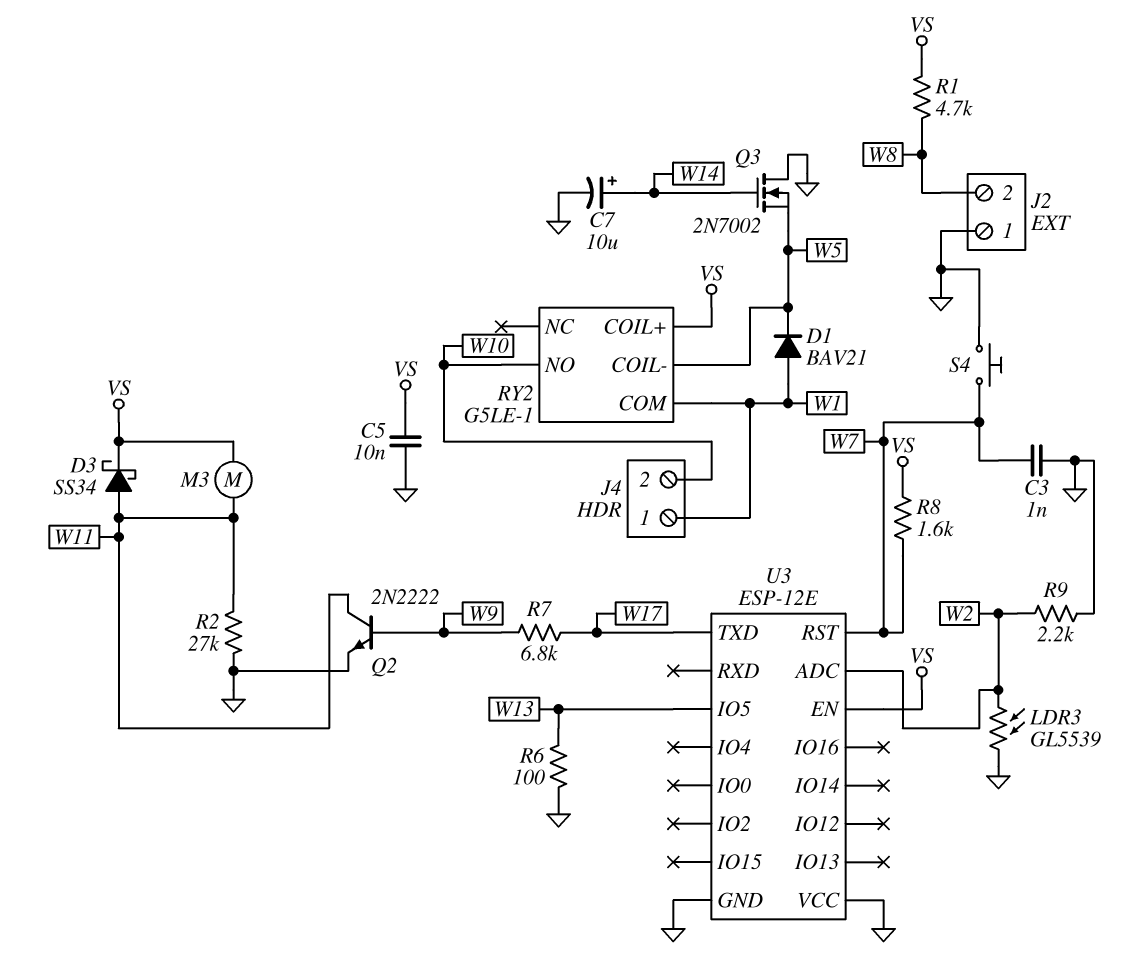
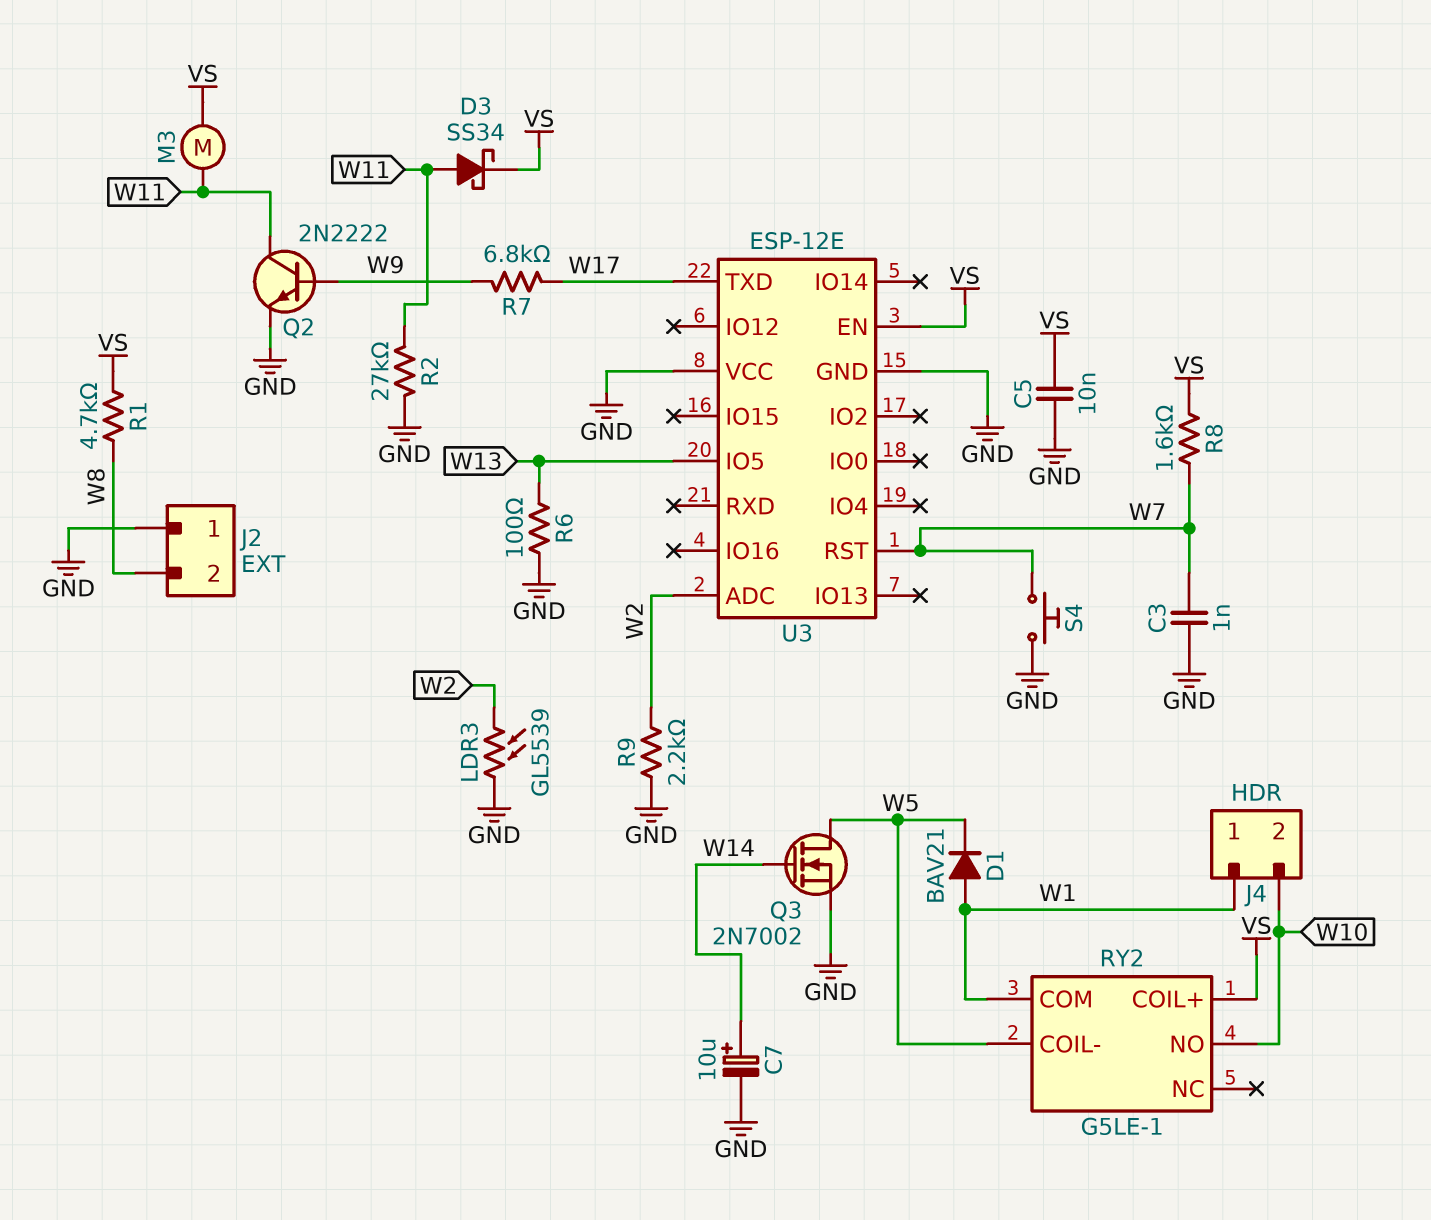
Q3: NMOS 2N7002 (G W14, D GND, S W5) -> NMOS 2N7002 (G W14, D W5, S GND)

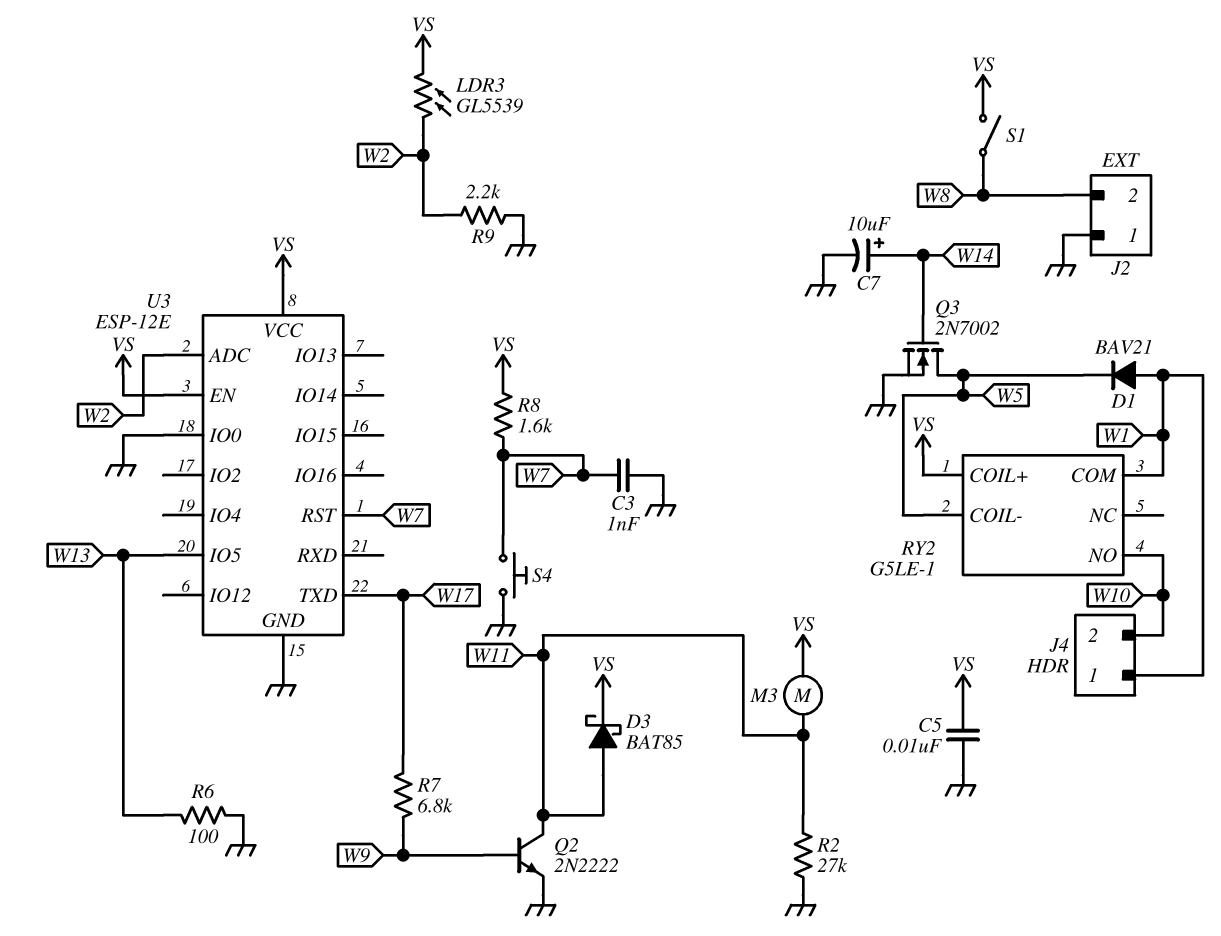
D3: schottky SS34 (A W11, K VS) -> schottky BAT85 (A W11, K VS)
LDR3: GL5539 (GND, W2) -> GL5539 (VS, W2)
R1: 4.7k (VS, W8) -> none
S1: none -> switch (VS, W8)
U3 pin IO0: none -> GND
U3 pin VCC: GND -> VS

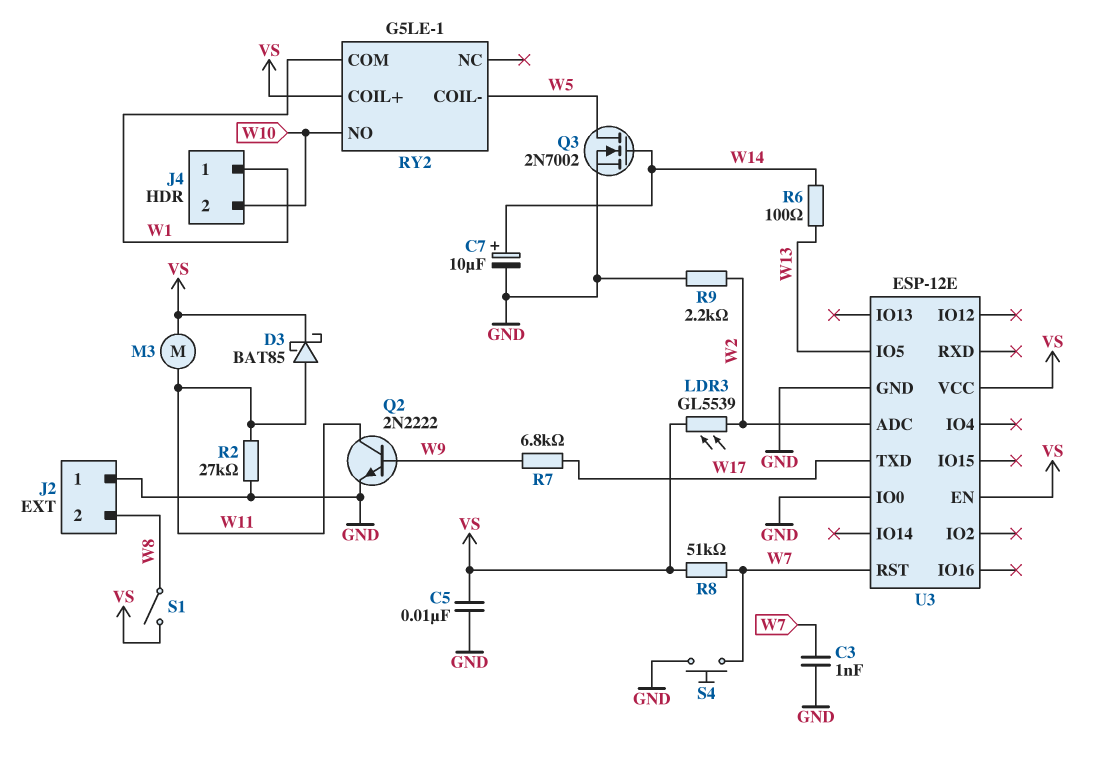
D1: diode BAV21 (A W1, K W5) -> none
R6: 100 (GND, W13) -> 100 (W13, W14)
R8: 1.6k (VS, W7) -> 51k (VS, W7)

